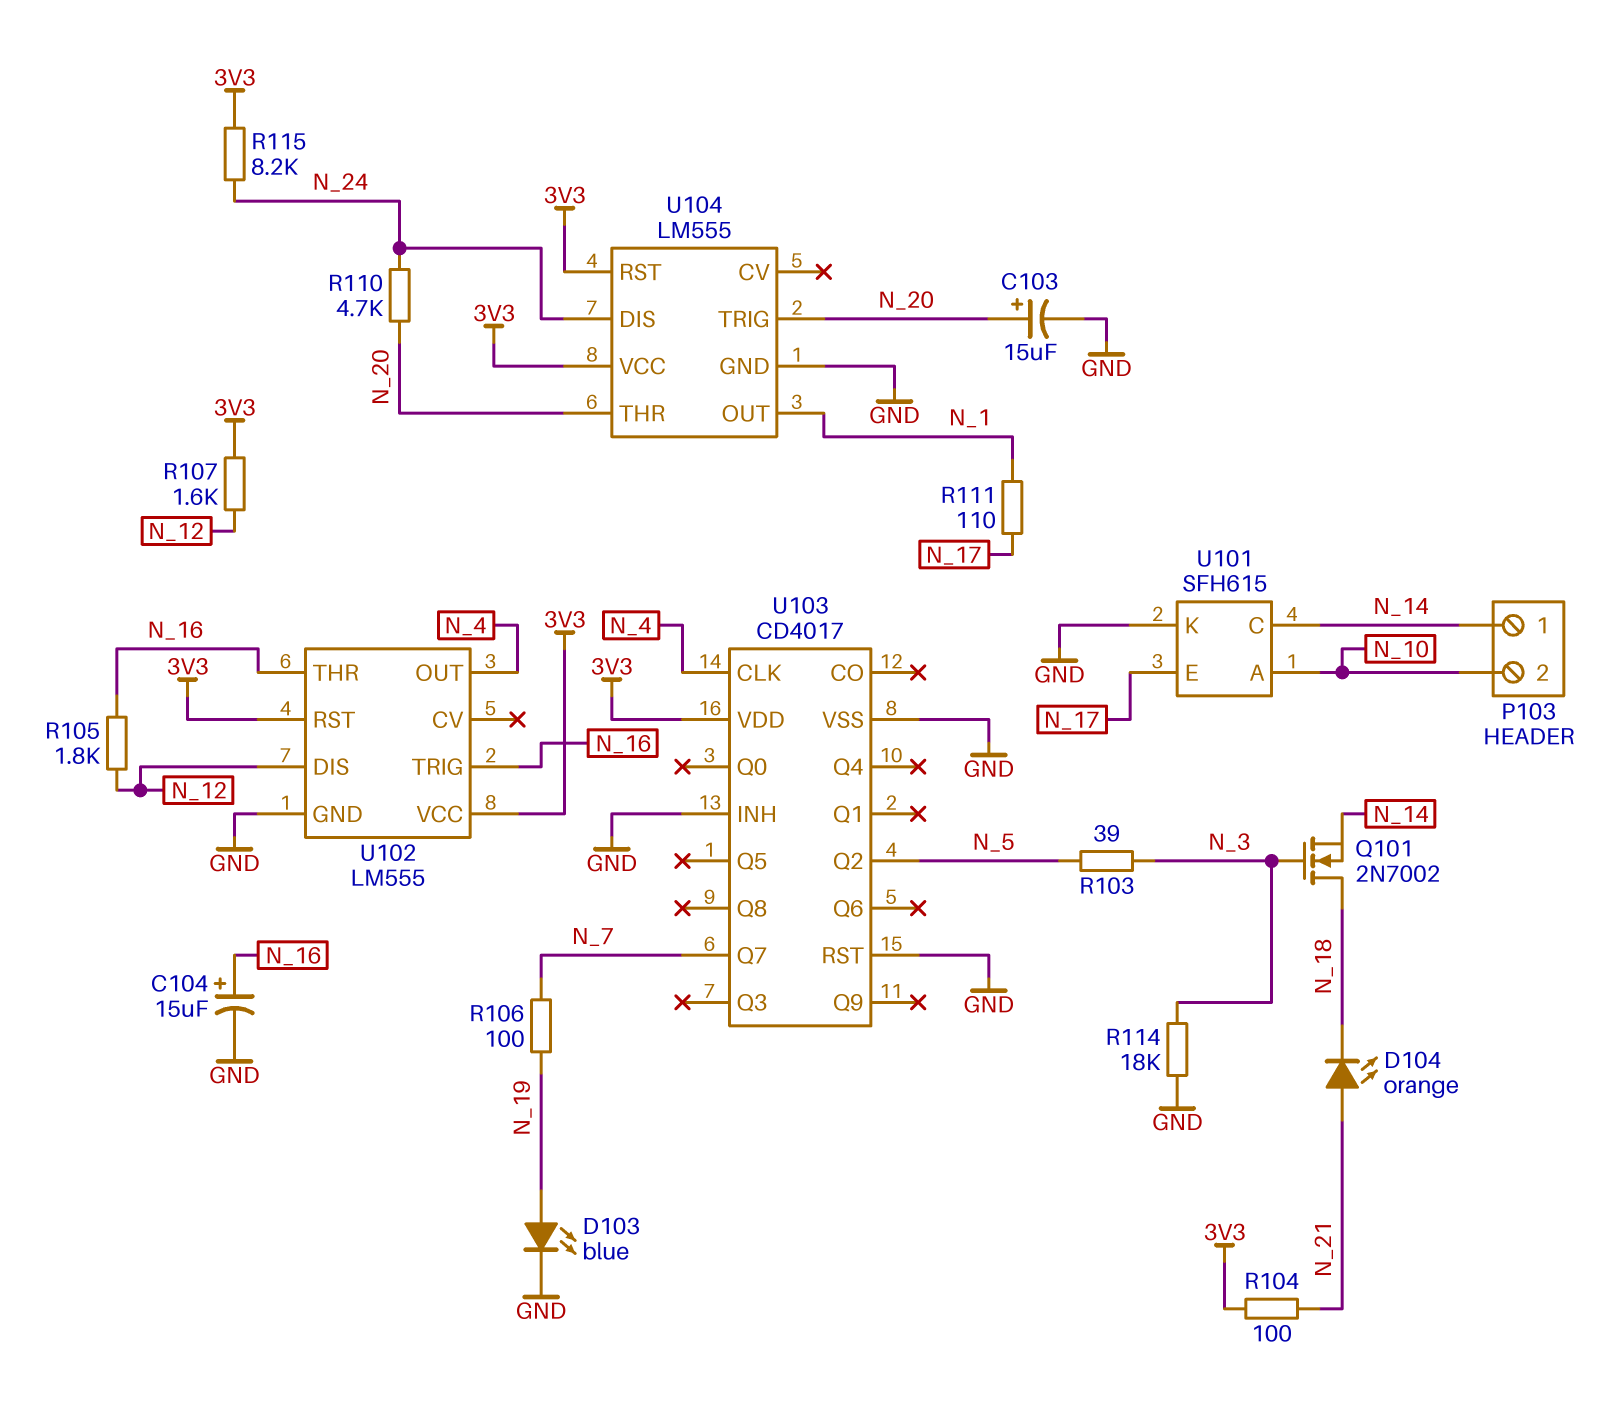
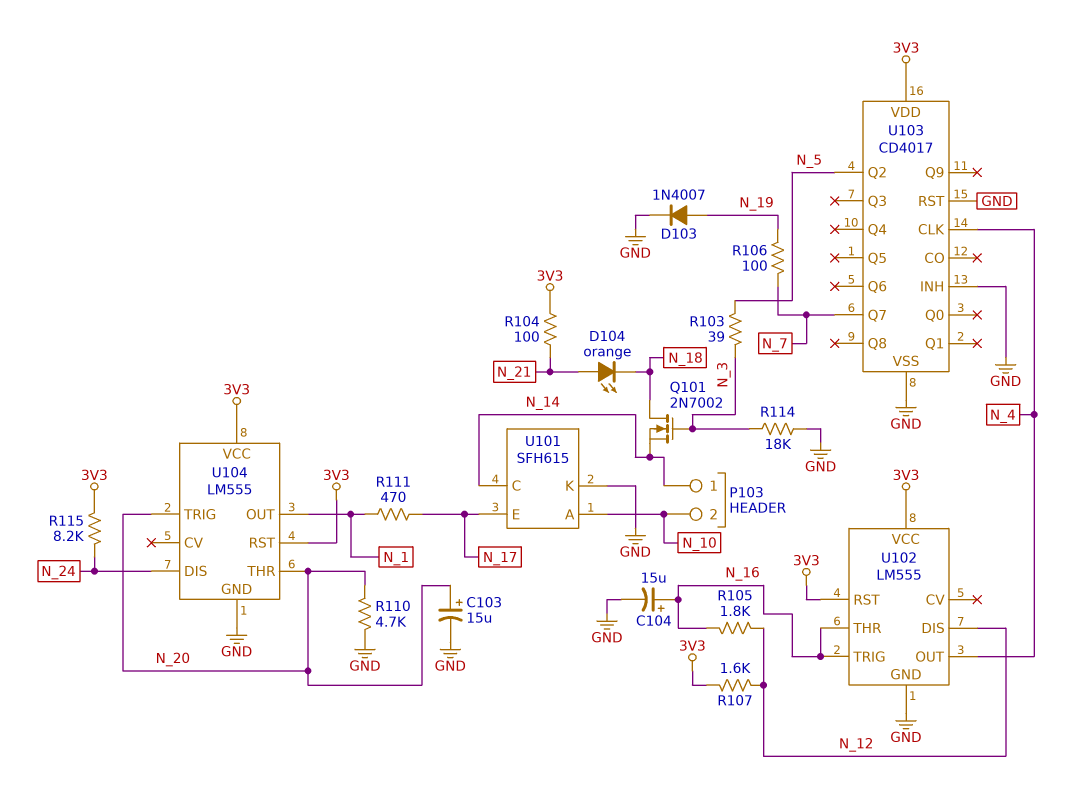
D103: LED blue (A N_19, K GND) -> diode 1N4007 (A N_19, K GND)
R110: 4.7k (N_20, N_24) -> 4.7k (GND, N_20)
R111: 110 (N_1, N_17) -> 470 (N_1, N_17)

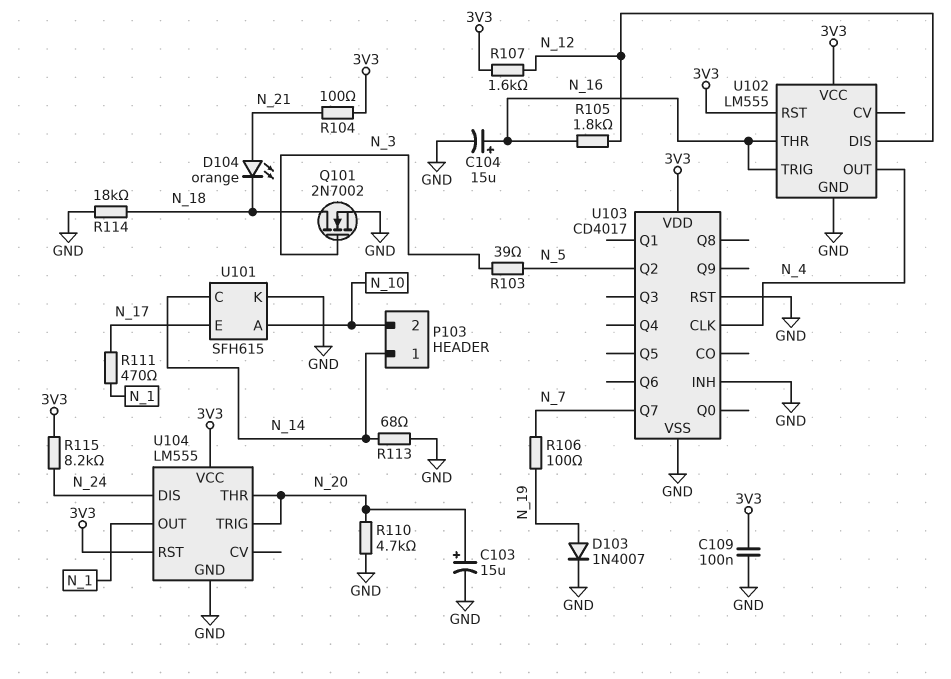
C109: none -> 100nF (3V3, GND)
Q101: NMOS 2N7002 (G N_3, D N_18, S N_14) -> NMOS 2N7002 (G N_3, D N_18, S GND)
R113: none -> 68 (GND, N_14)
R114: 18k (GND, N_3) -> 18k (GND, N_18)

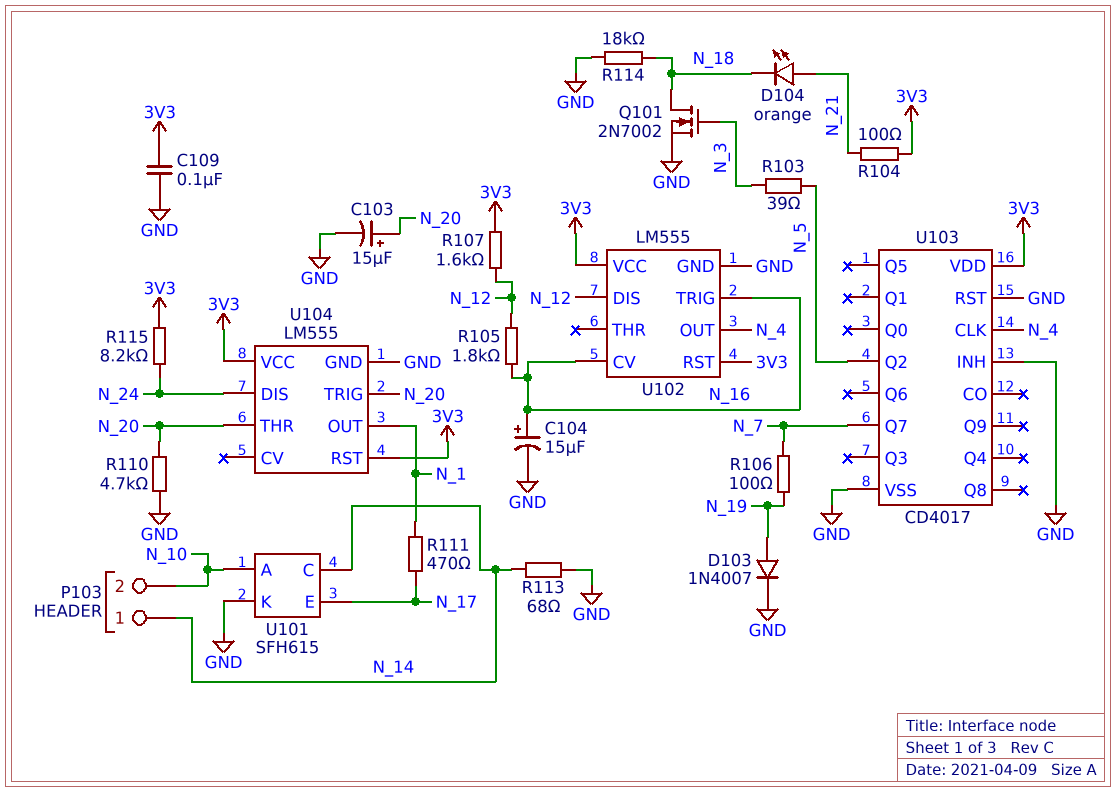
U102 pin CV: none -> N_16
U102 pin THR: N_16 -> none

